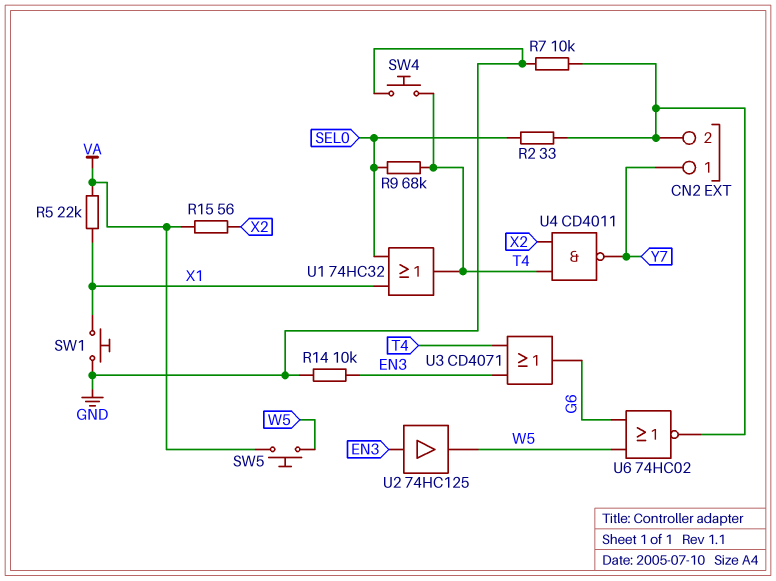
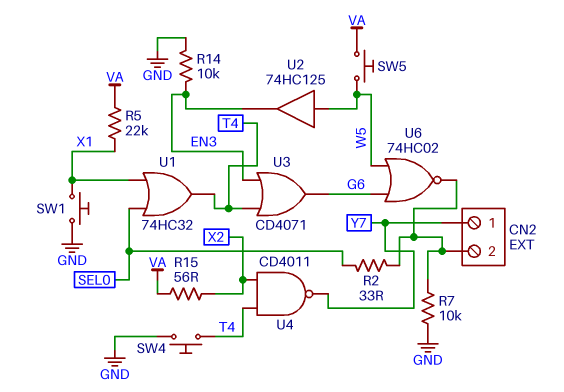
R9: 68k (SEL0, T4) -> none
U2: buffer 74HC125 (in EN3, out W5) -> buffer 74HC125 (in W5, out EN3)

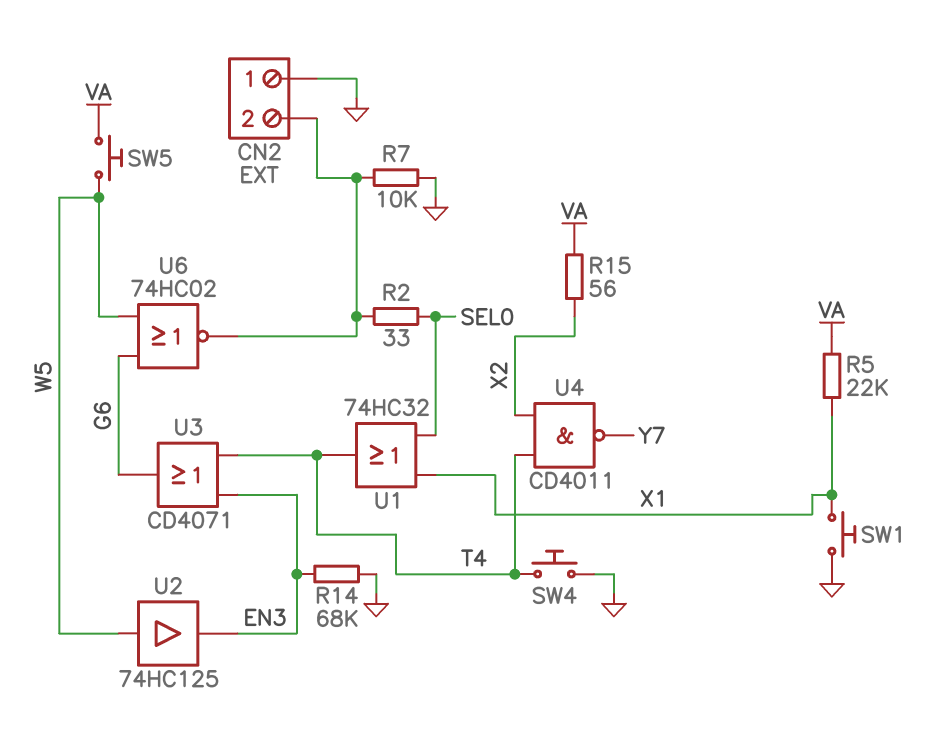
CN2 pin 1: Y7 -> GND
R14: 10k (EN3, GND) -> 68k (EN3, GND)

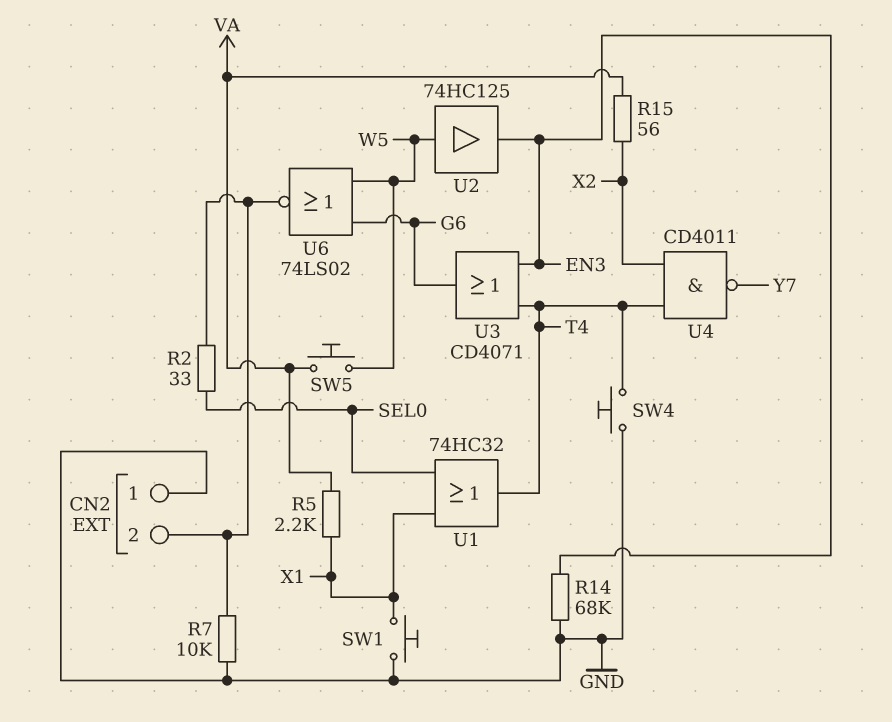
R5: 22k (VA, X1) -> 2.2k (VA, X1)
U6: NOR 74HC02 (in G6, in W5, out CN2/2) -> NOR 74LS02 (in G6, in W5, out CN2/2)

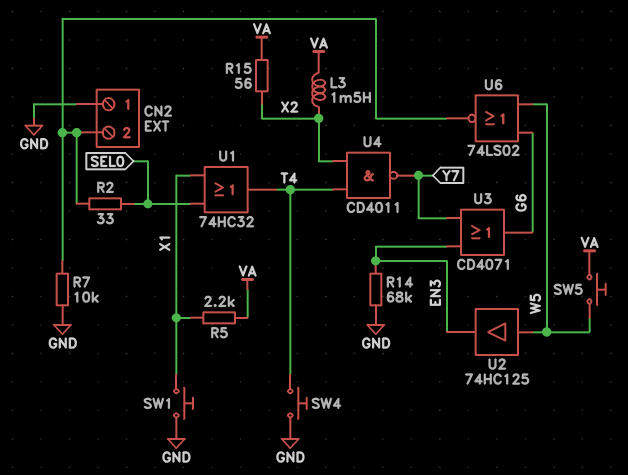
L3: none -> 1.5mH (VA, X2)
U3: OR CD4071 (in EN3, in T4, out G6) -> OR CD4071 (in EN3, in Y7, out G6)

